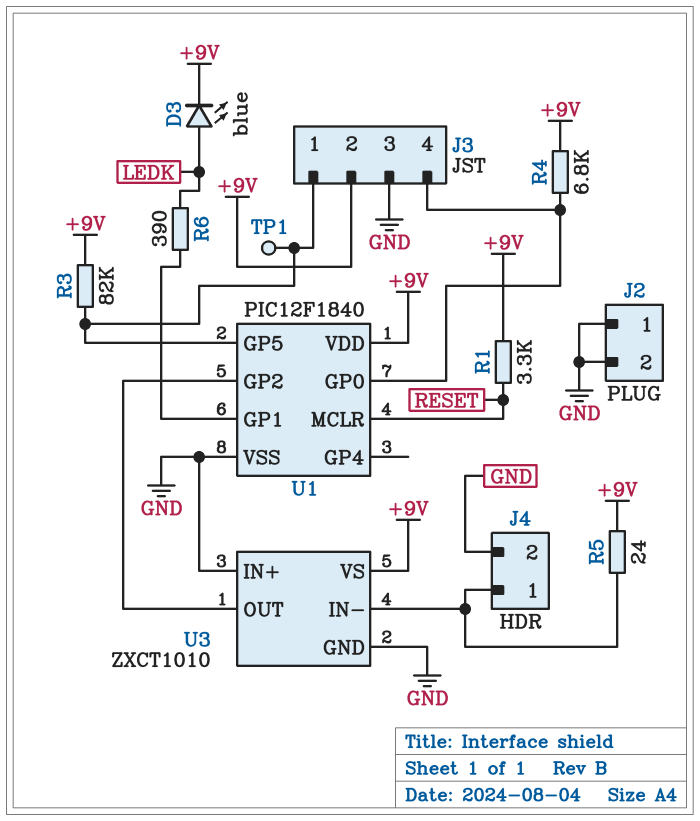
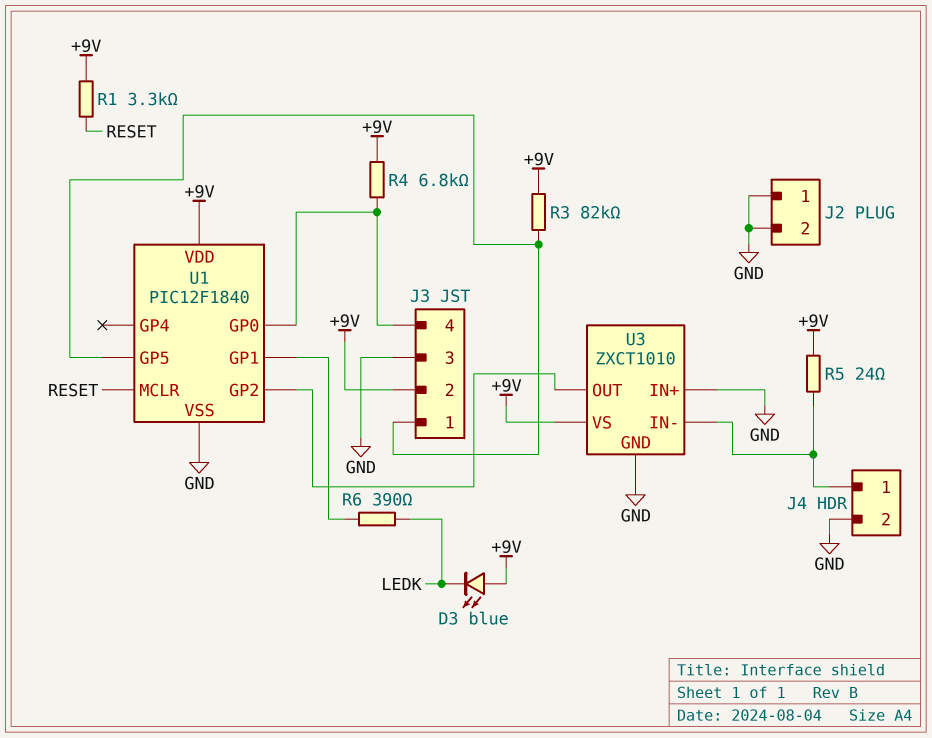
D3: LED blue (A LEDK, K +9V) -> LED blue (A +9V, K LEDK)
TP1: test point (J3/1) -> none

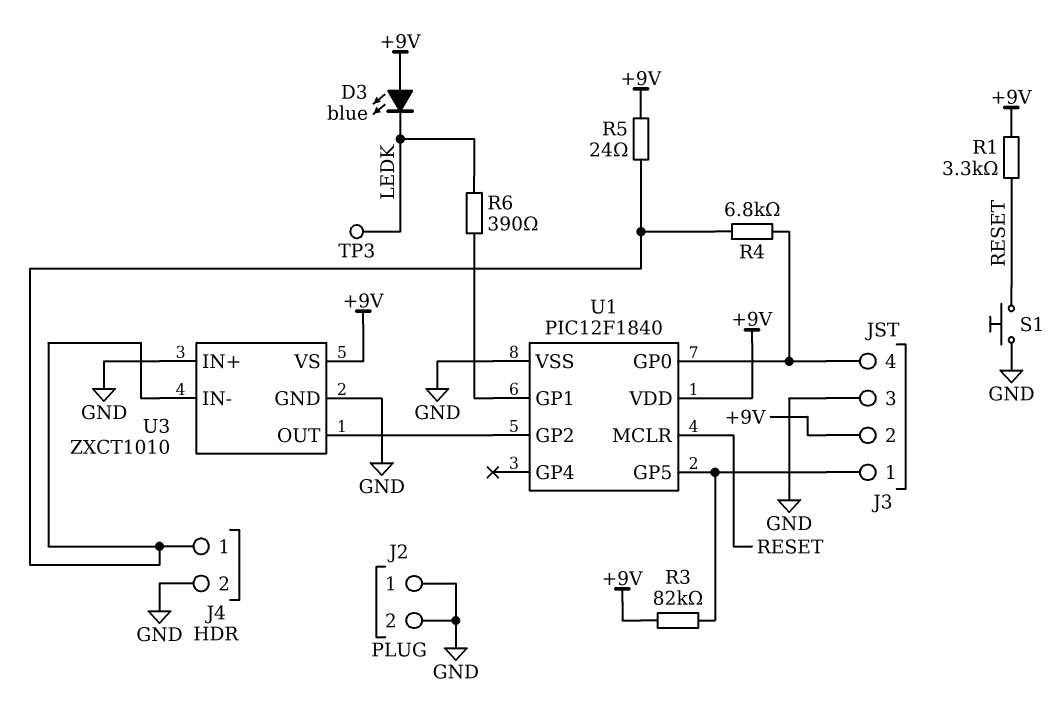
R4: 6.8k (+9V, J3/4) -> 6.8k (J3/4, J4/1)
S1: none -> button (GND, RESET)
TP3: none -> test point (LEDK)

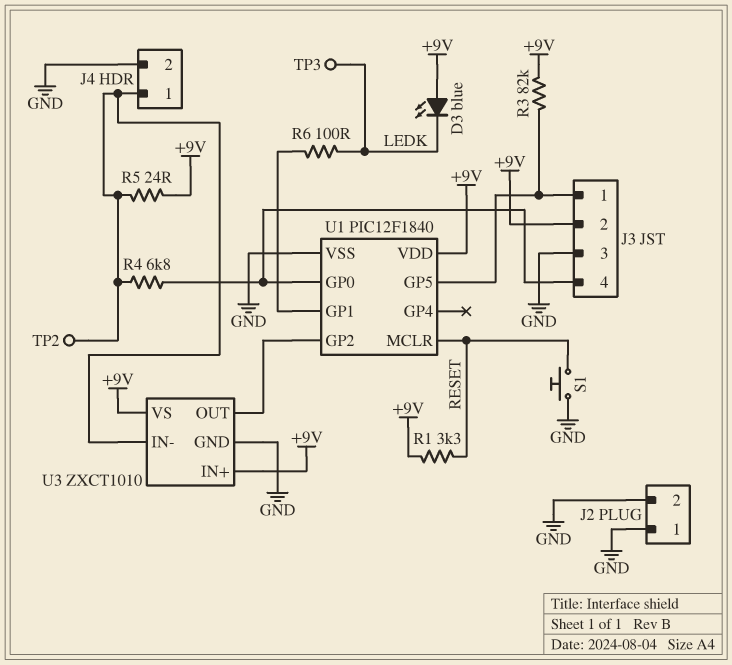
R6: 390 (LEDK, U1/GP1) -> 100 (LEDK, U1/GP1)
TP2: none -> test point (J4/1)
U3 pin IN+: GND -> +9V

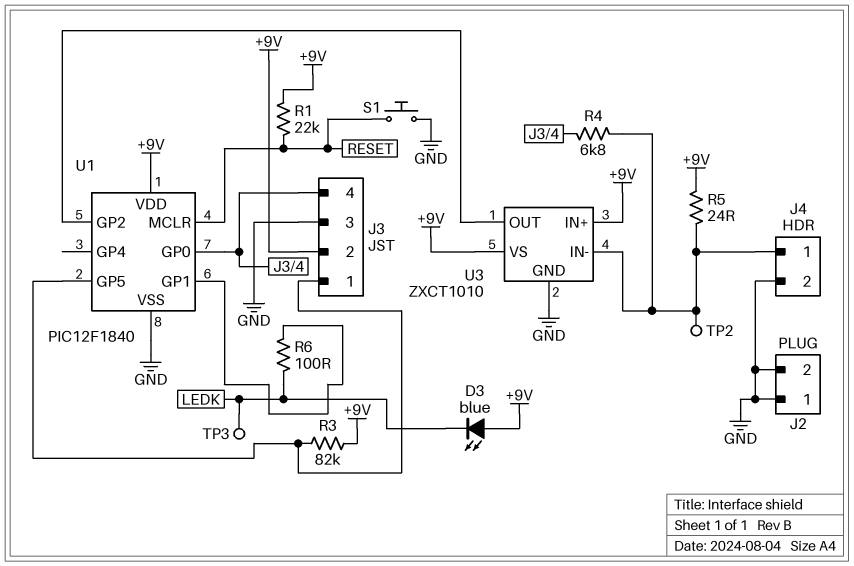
R1: 3.3k (+9V, RESET) -> 22k (+9V, RESET)

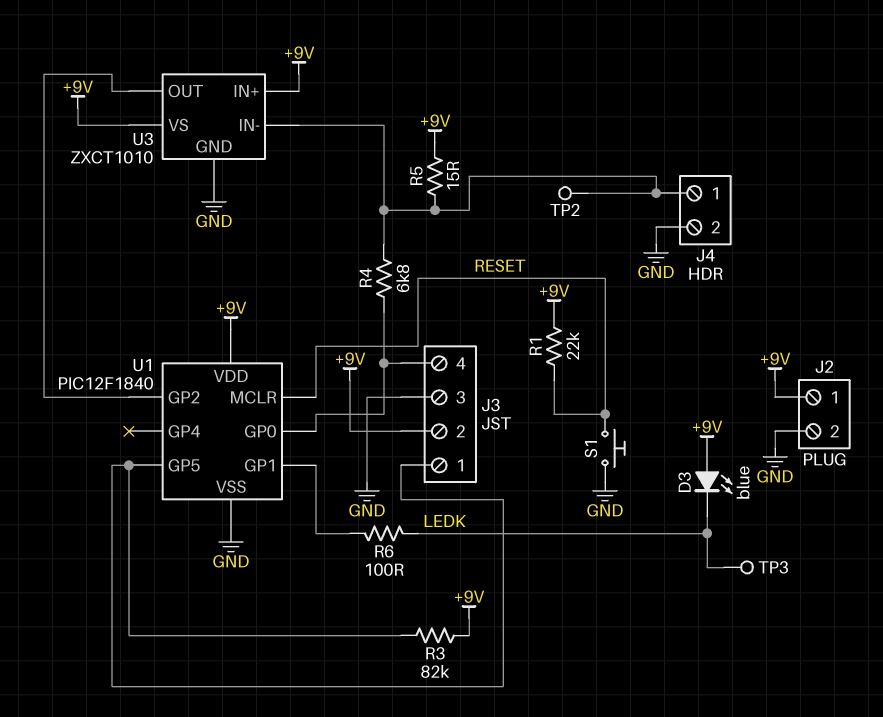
J2 pin 1: GND -> +9V
R5: 24 (+9V, J4/1) -> 15 (+9V, J4/1)

